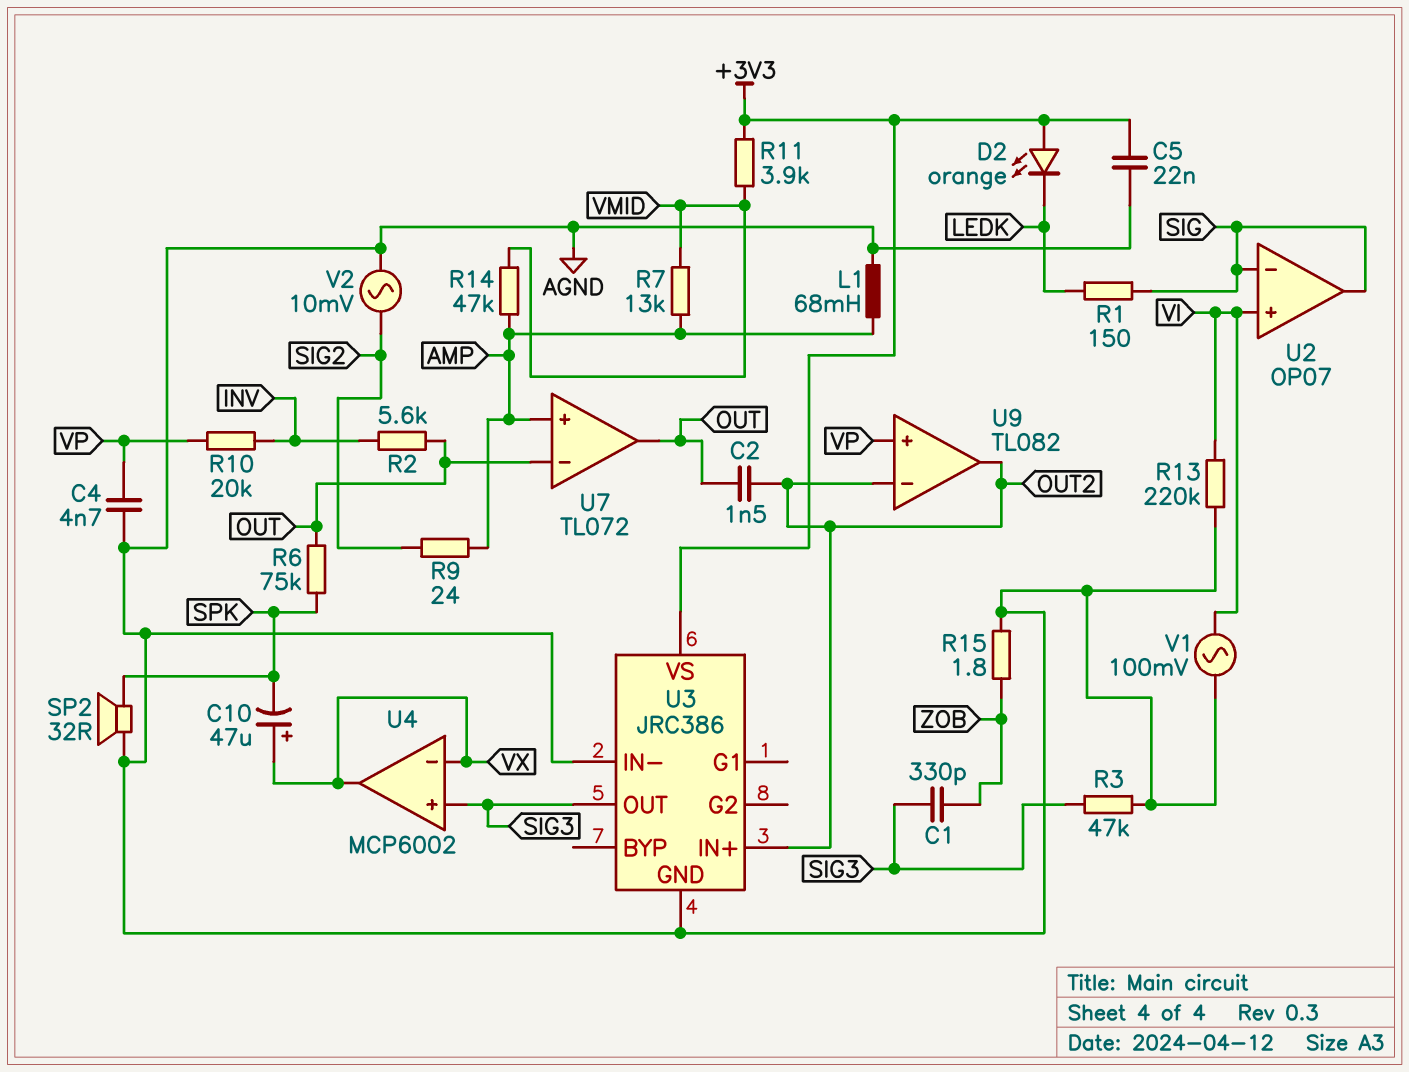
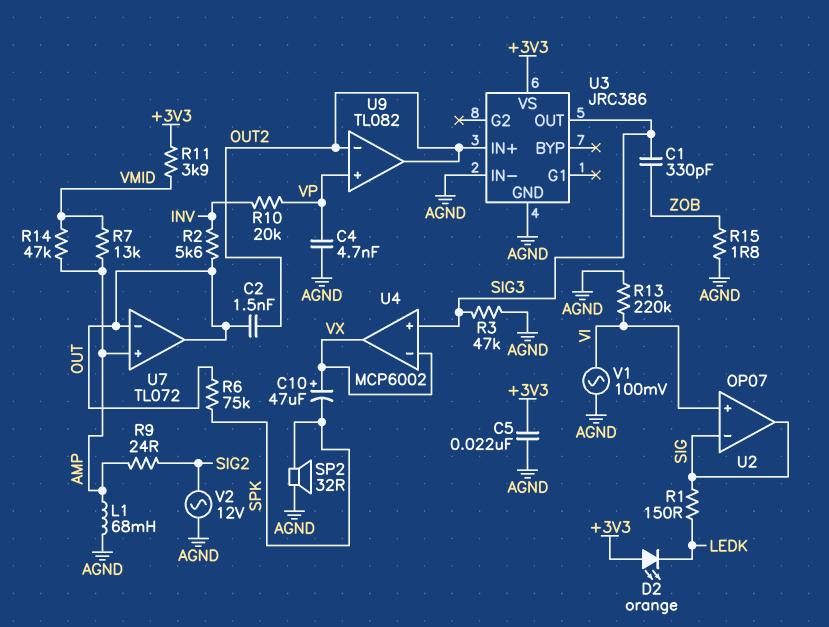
V2: AC 10mV (AGND, SIG2) -> AC 12V (AGND, SIG2)

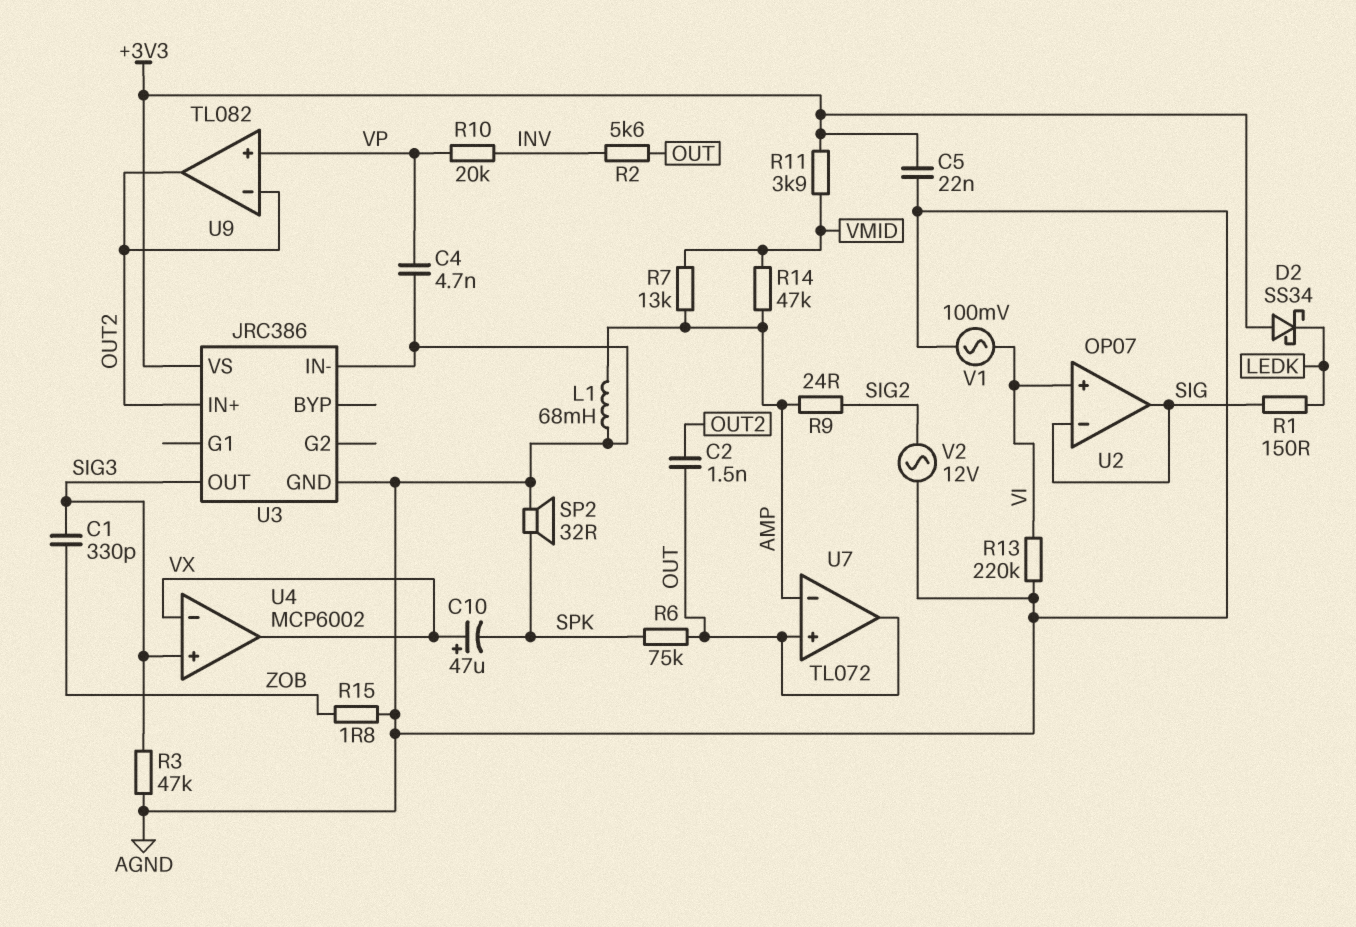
D2: LED orange (A +3V3, K LEDK) -> schottky SS34 (A +3V3, K LEDK)
U7 pin in+: AMP -> OUT
U7 pin in-: OUT -> AMP

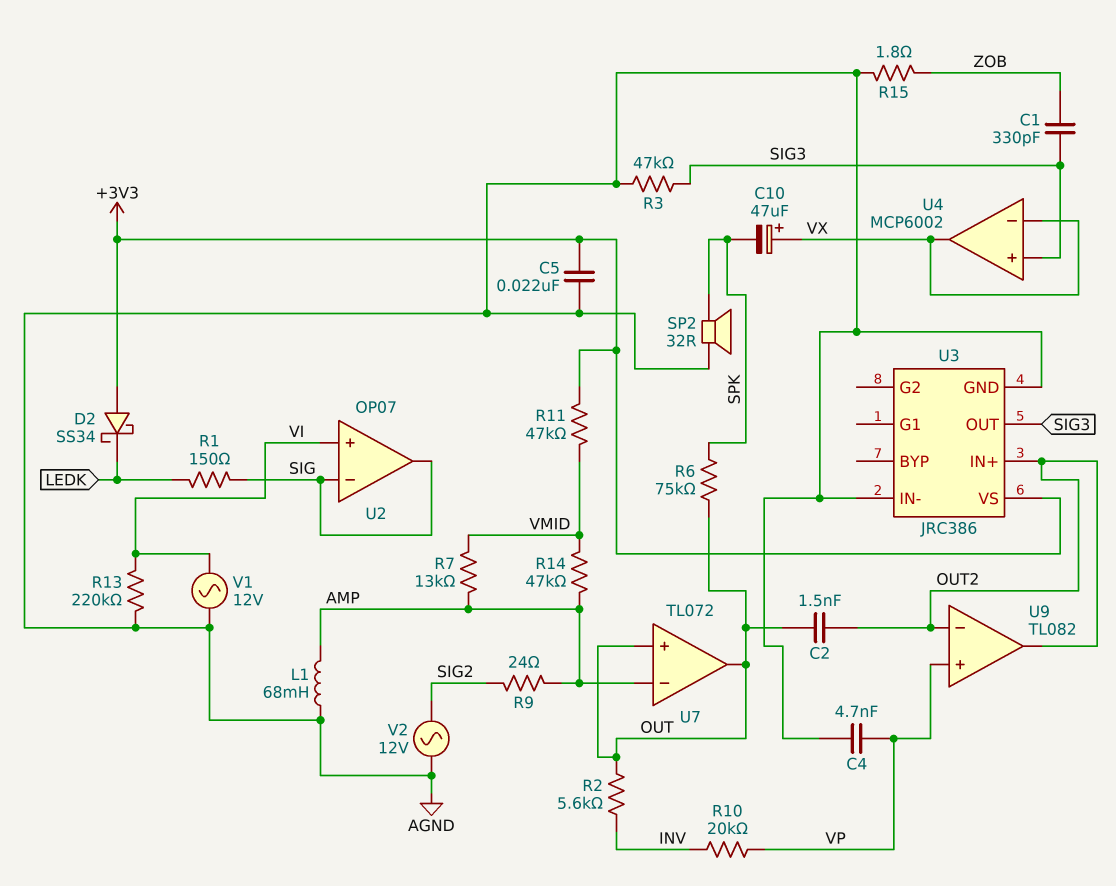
R11: 3.9k (+3V3, VMID) -> 47k (+3V3, VMID)
V1: AC 100mV (AGND, VI) -> AC 12V (AGND, VI)

